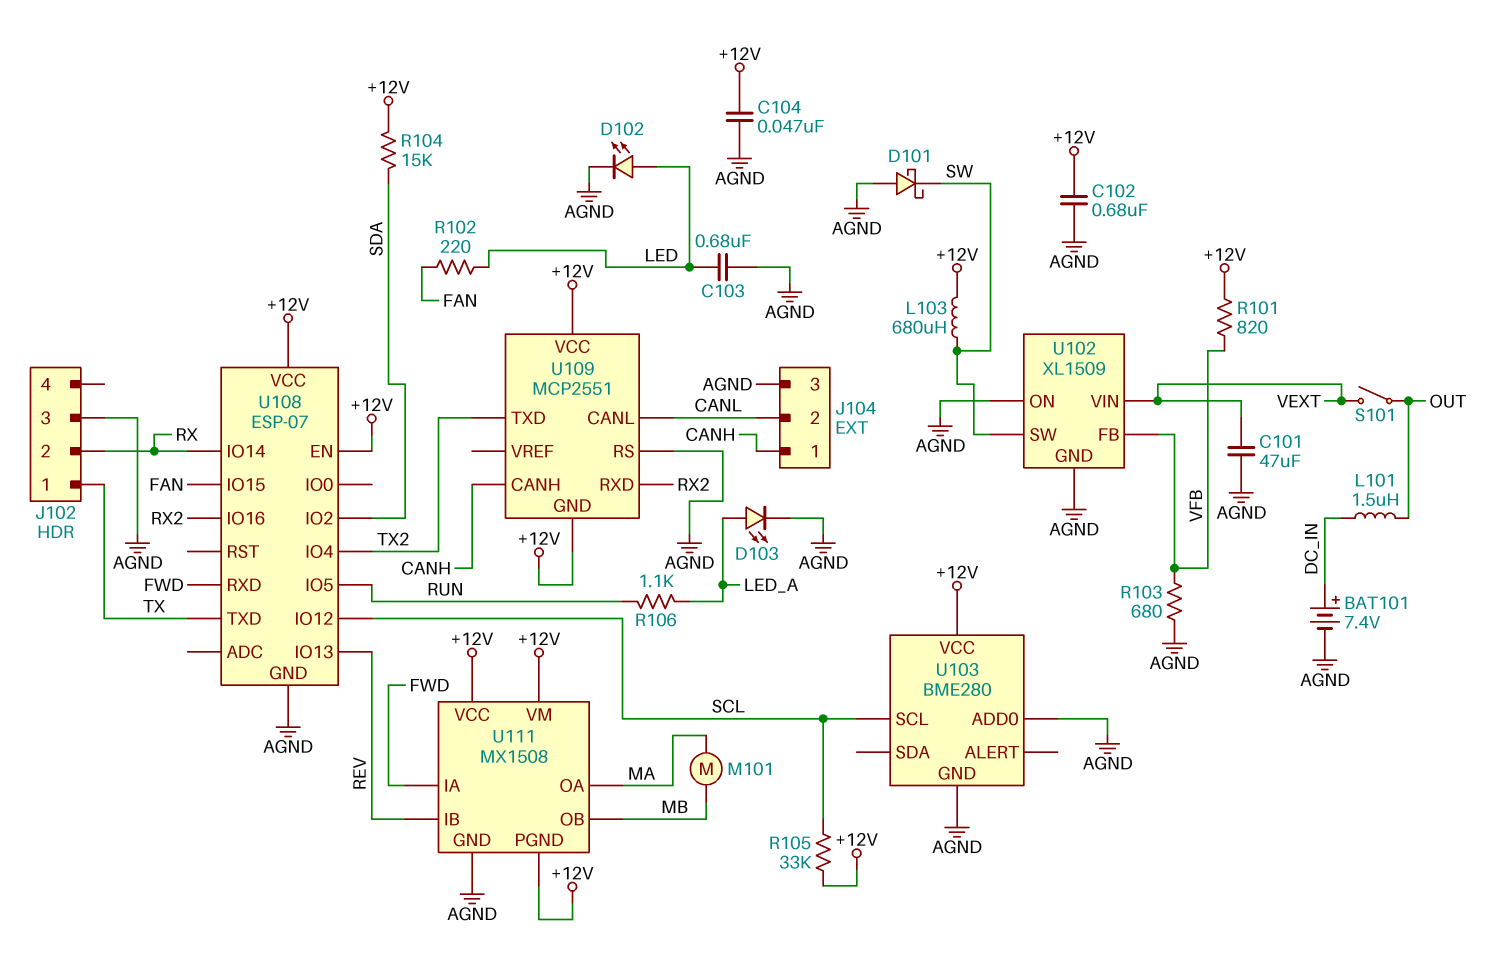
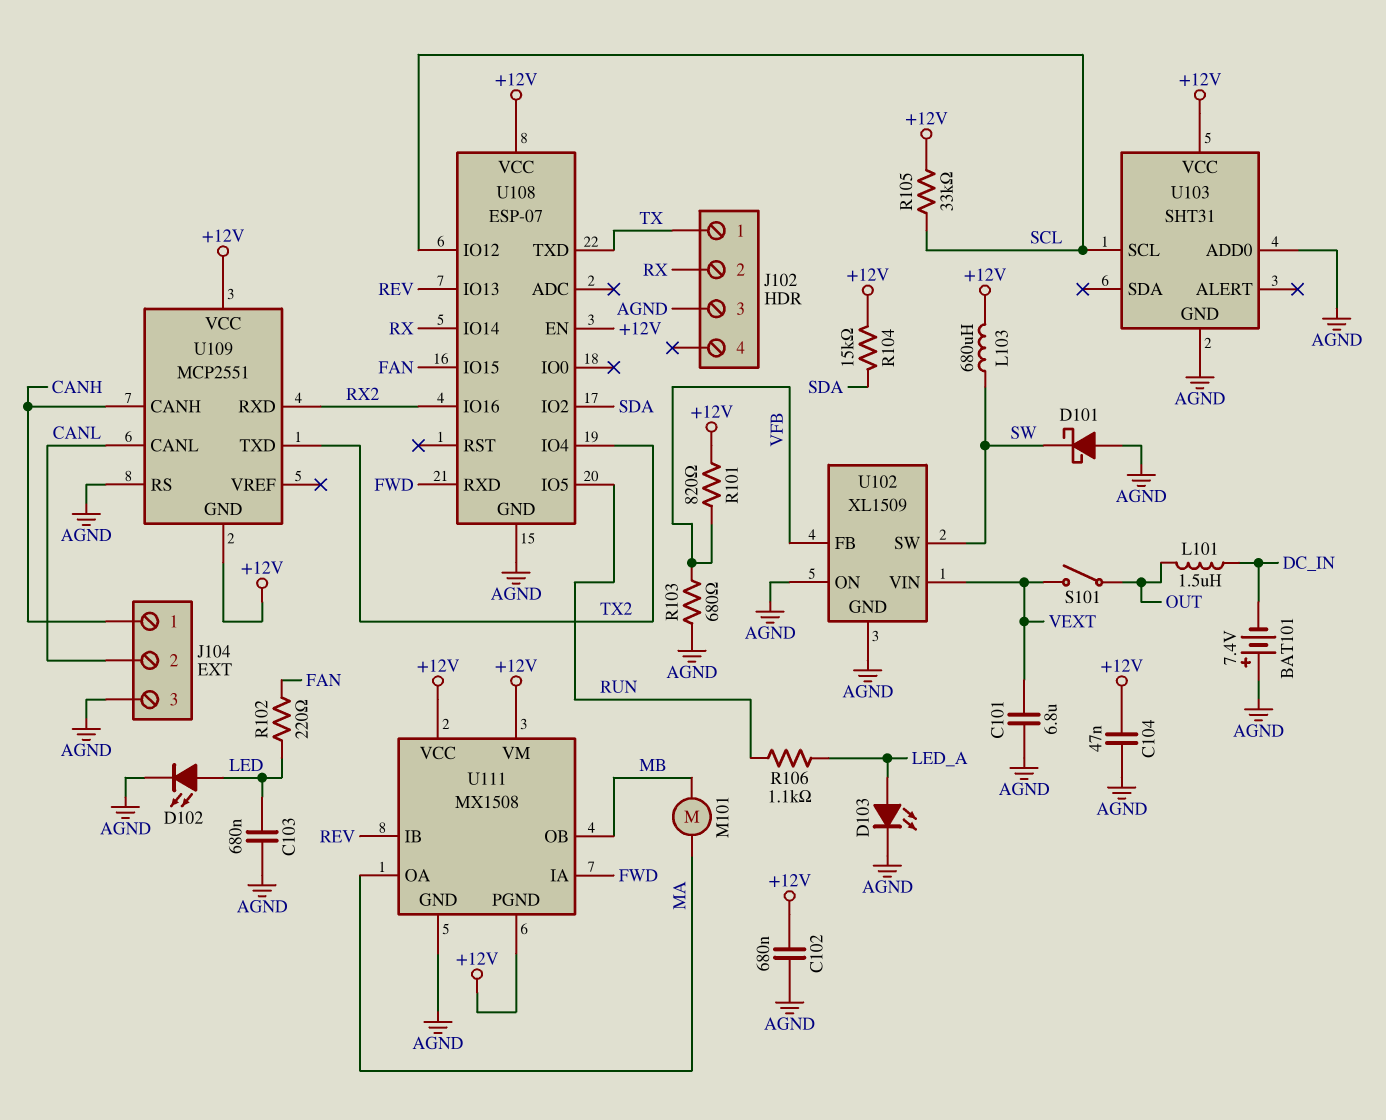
BAT101: 7.4V (plus DC_IN, minus AGND) -> 7.4V (plus AGND, minus DC_IN)
C101: 47uF (AGND, VEXT) -> 6.8uF (AGND, VEXT)
U103: BME280 -> SHT31

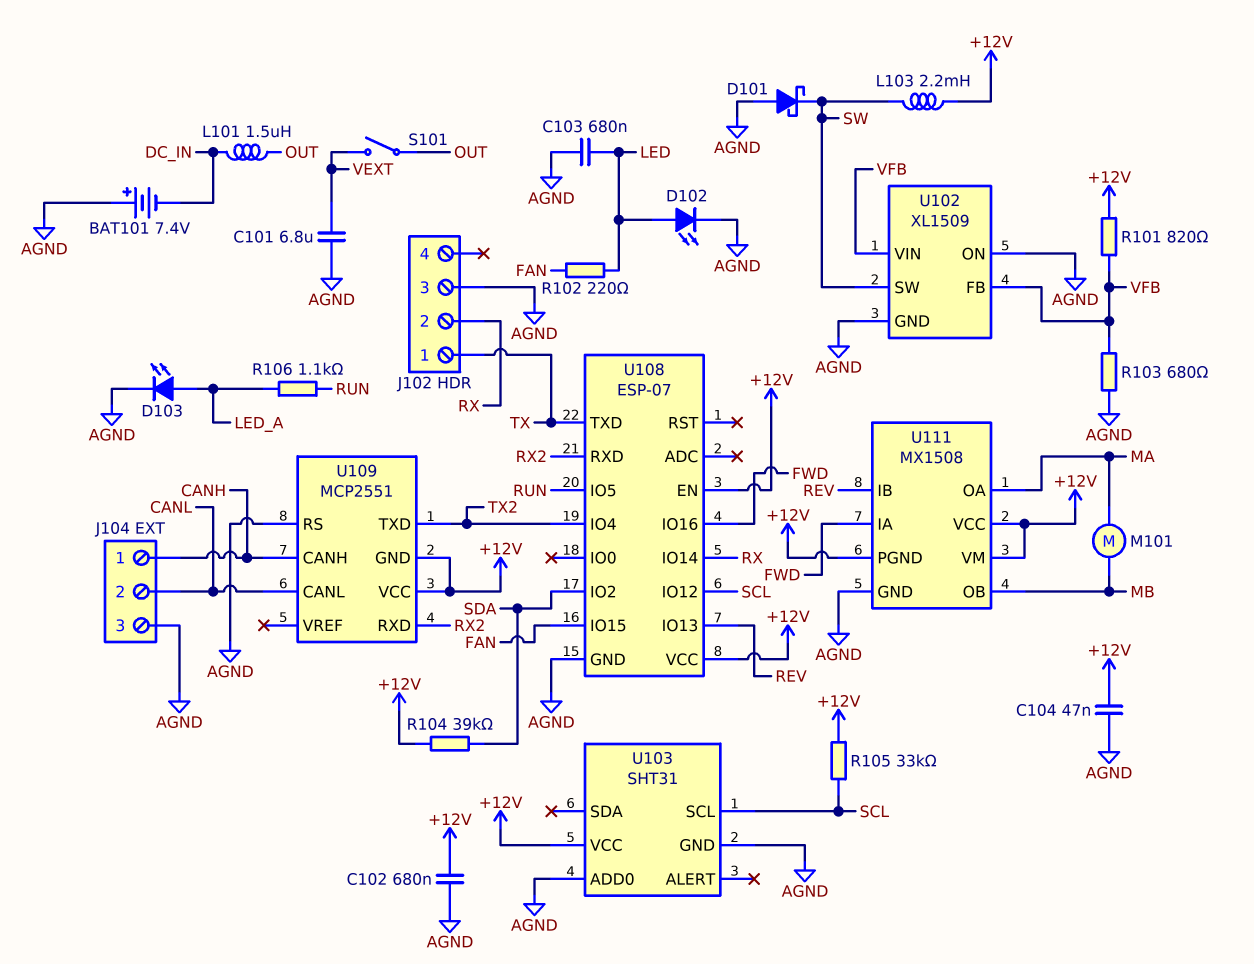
L103: 680uH (+12V, SW) -> 2.2mH (+12V, SW)
R104: 15k (+12V, SDA) -> 39k (+12V, SDA)
U102 pin VIN: VEXT -> VFB
U108 pin IO16: RX2 -> FWD
U108 pin RXD: FWD -> RX2

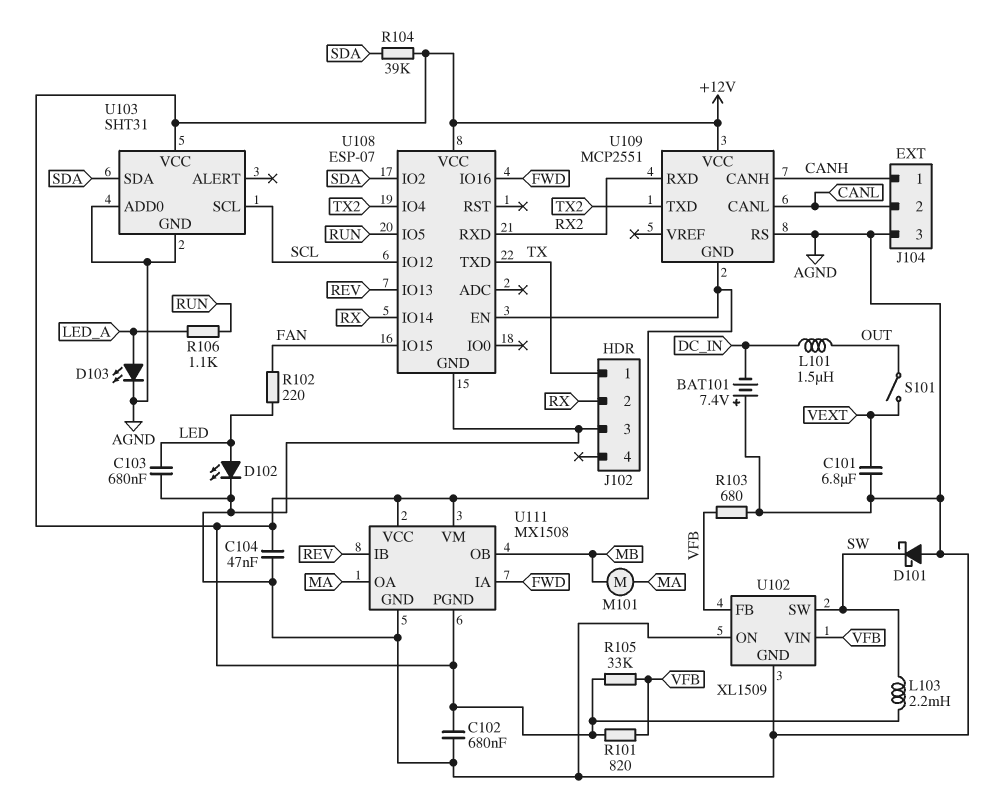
R105: 33k (+12V, SCL) -> 33k (+12V, VFB)
U103 pin SDA: none -> SDA

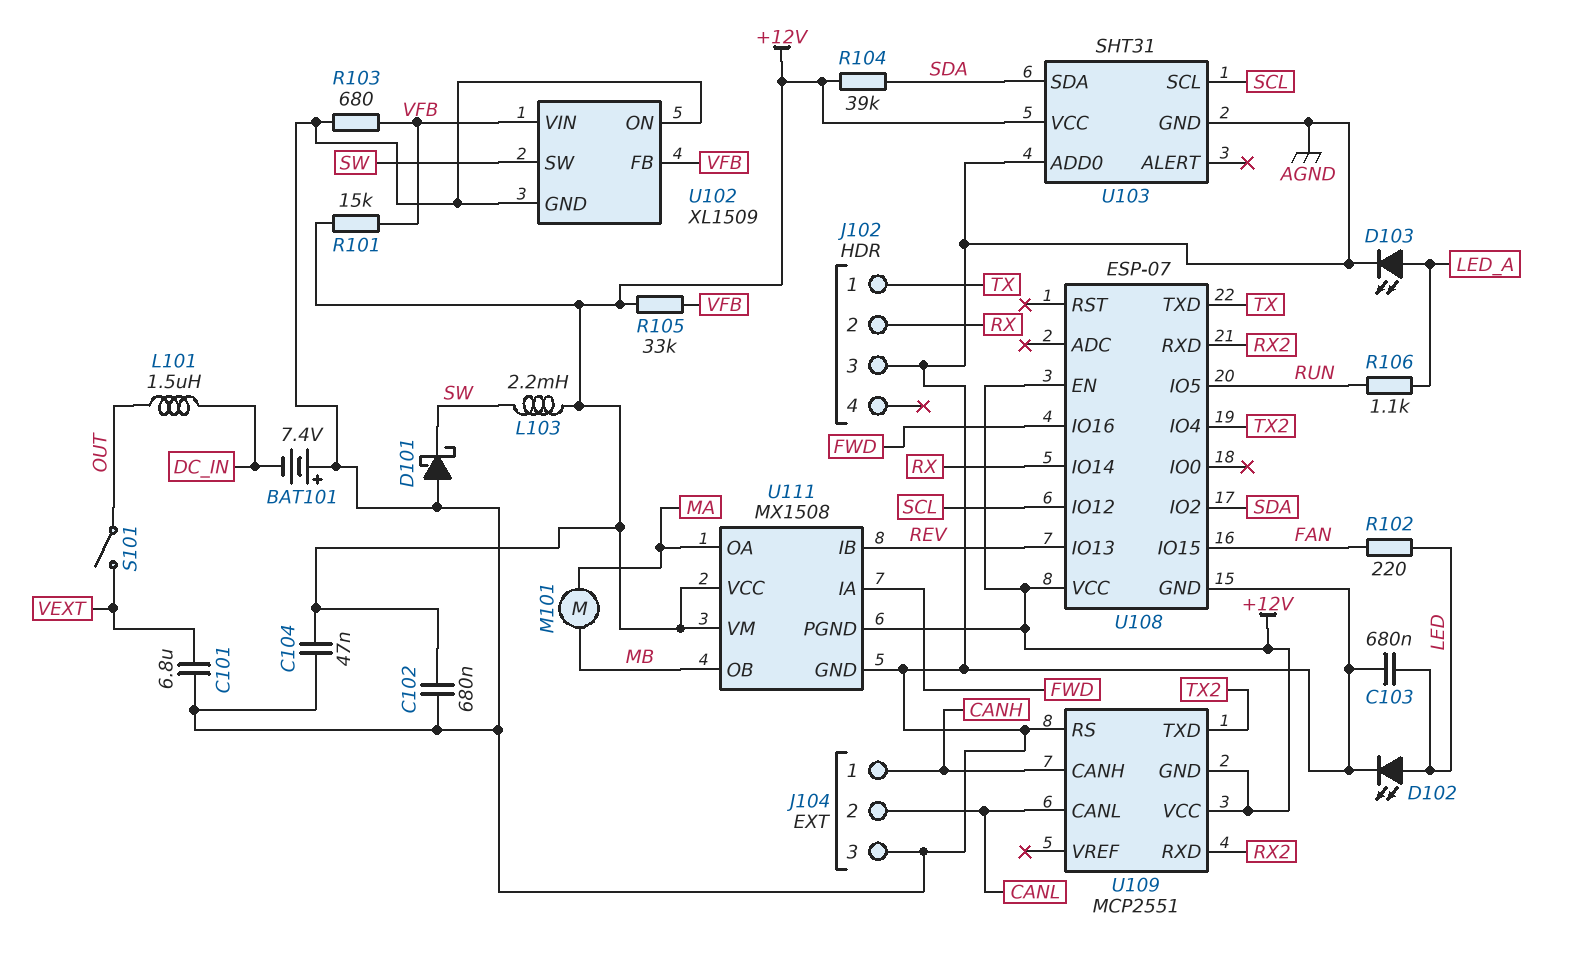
R101: 820 (+12V, VFB) -> 15k (+12V, VFB)

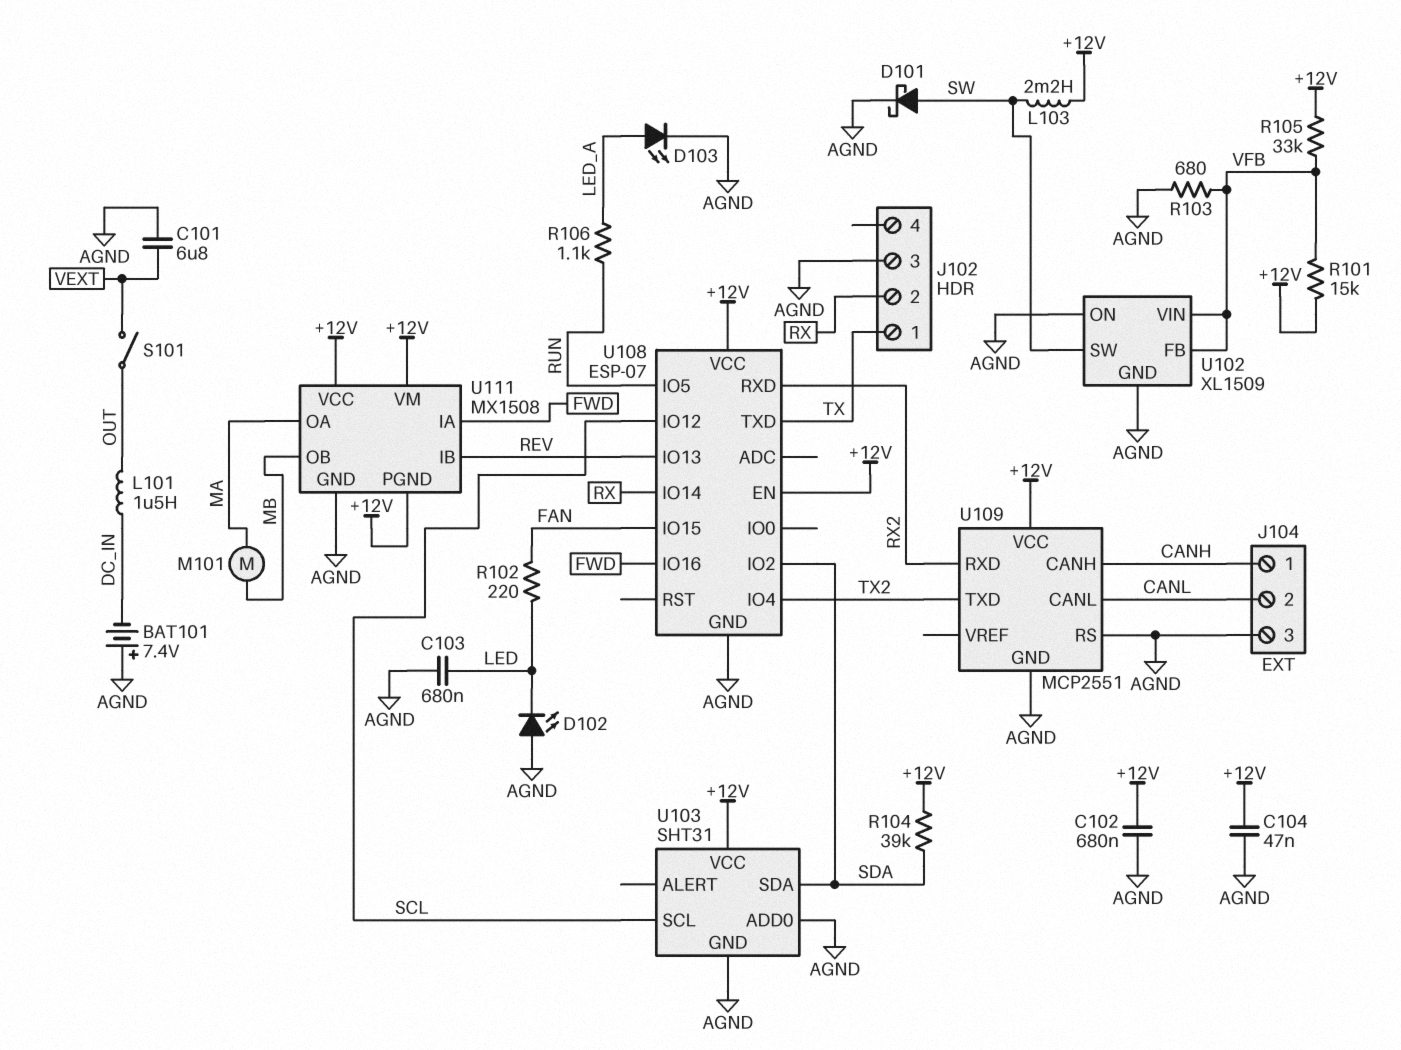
D101: schottky (A AGND, K SW) -> schottky (A SW, K AGND)
D102: LED (A LED, K AGND) -> LED (A AGND, K LED)
U109 pin GND: +12V -> AGND

